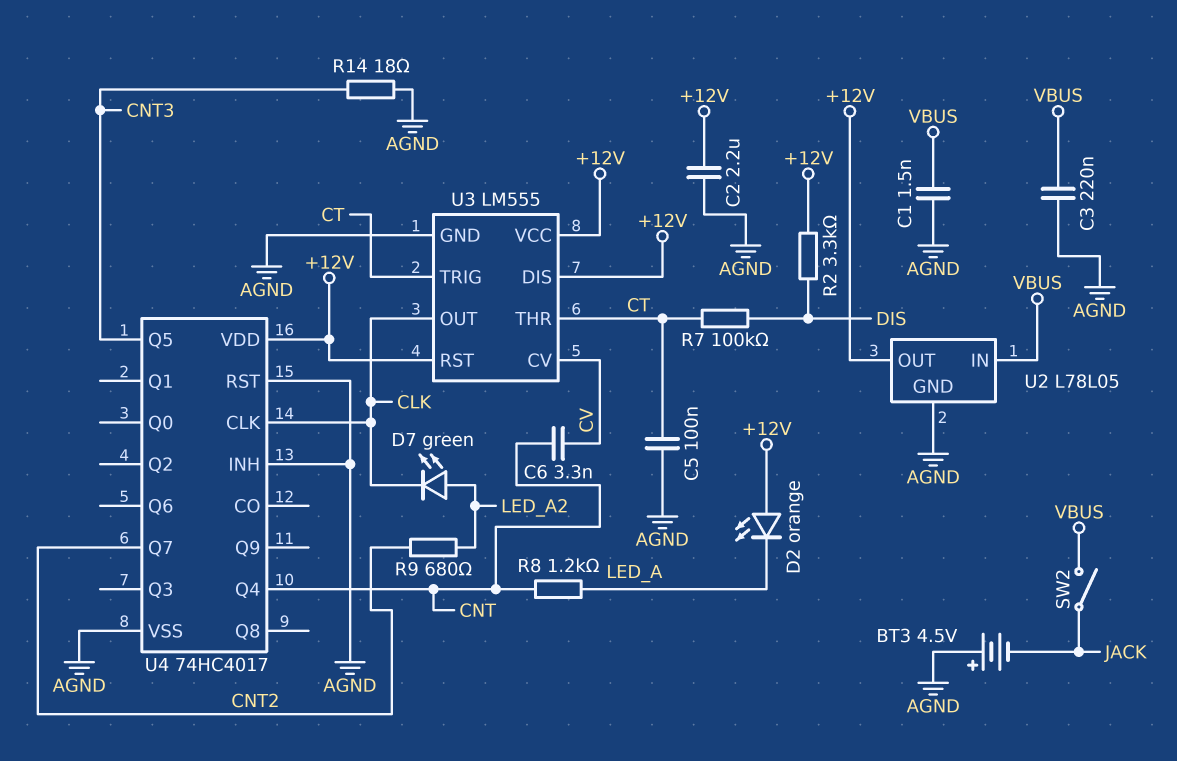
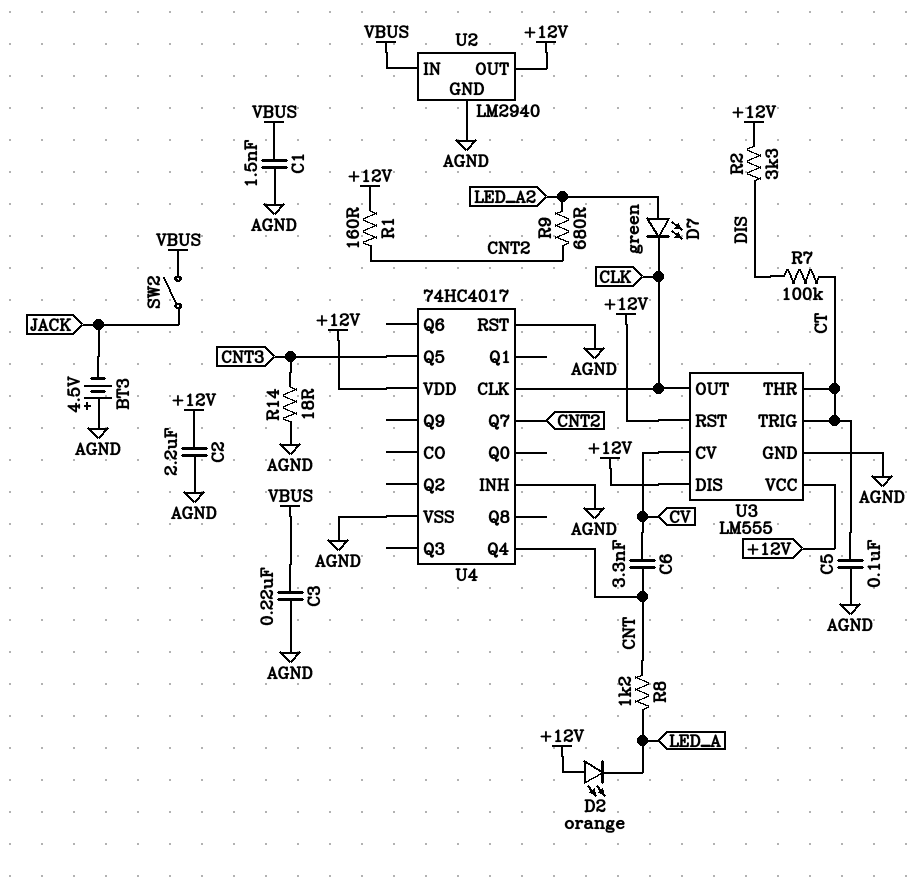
R1: none -> 160 (+12V, CNT2)
U2: L78L05 -> LM2940

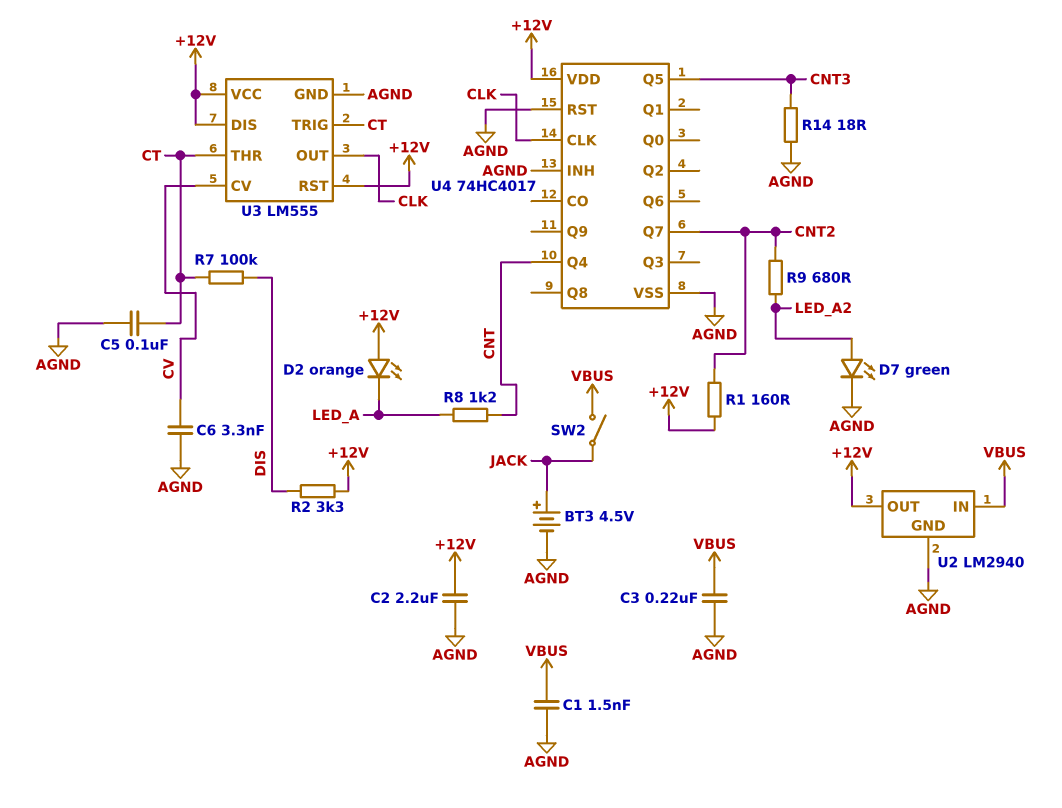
BT3: 4.5V (plus AGND, minus JACK) -> 4.5V (plus JACK, minus AGND)
C6: 3.3nF (CNT, CV) -> 3.3nF (AGND, CV)
D7: LED green (A LED_A2, K CLK) -> LED green (A LED_A2, K AGND)

